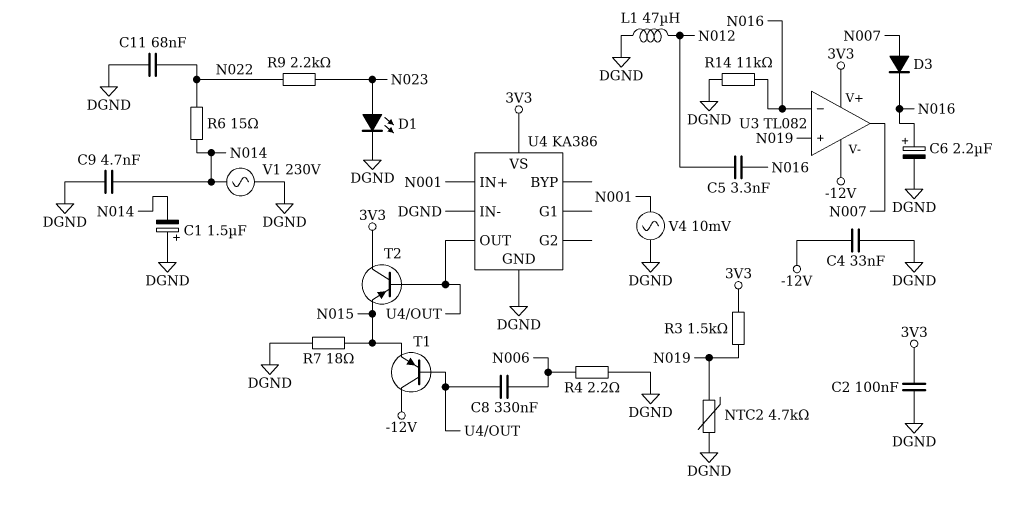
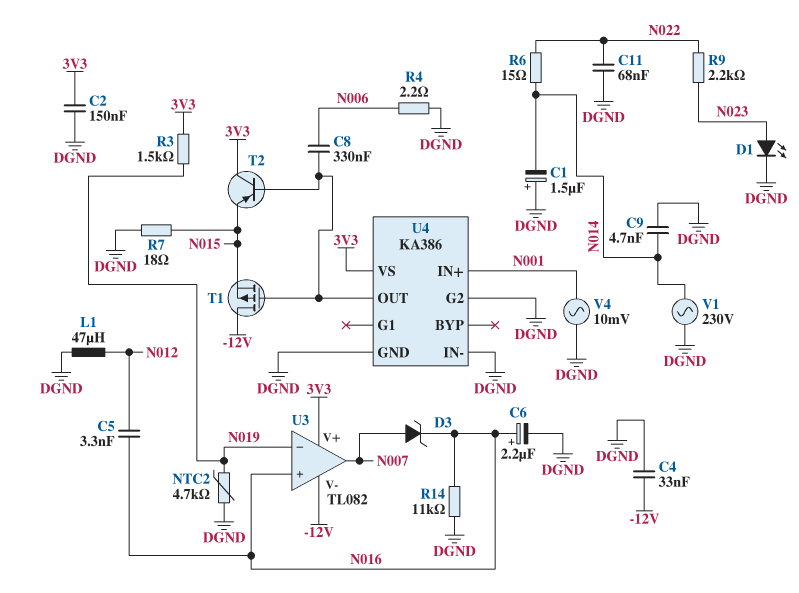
C2: 100nF (3V3, DGND) -> 150nF (3V3, DGND)
D3: diode (A N007, K N016) -> zener (A N007, K N016)
T1: PNP (B U4/OUT, C -12V, E N015) -> PMOS (G U4/OUT, D -12V, S N015)
U3 pin in+: N019 -> N016
U3 pin in-: N016 -> N019
U4 pin G2: none -> DGND

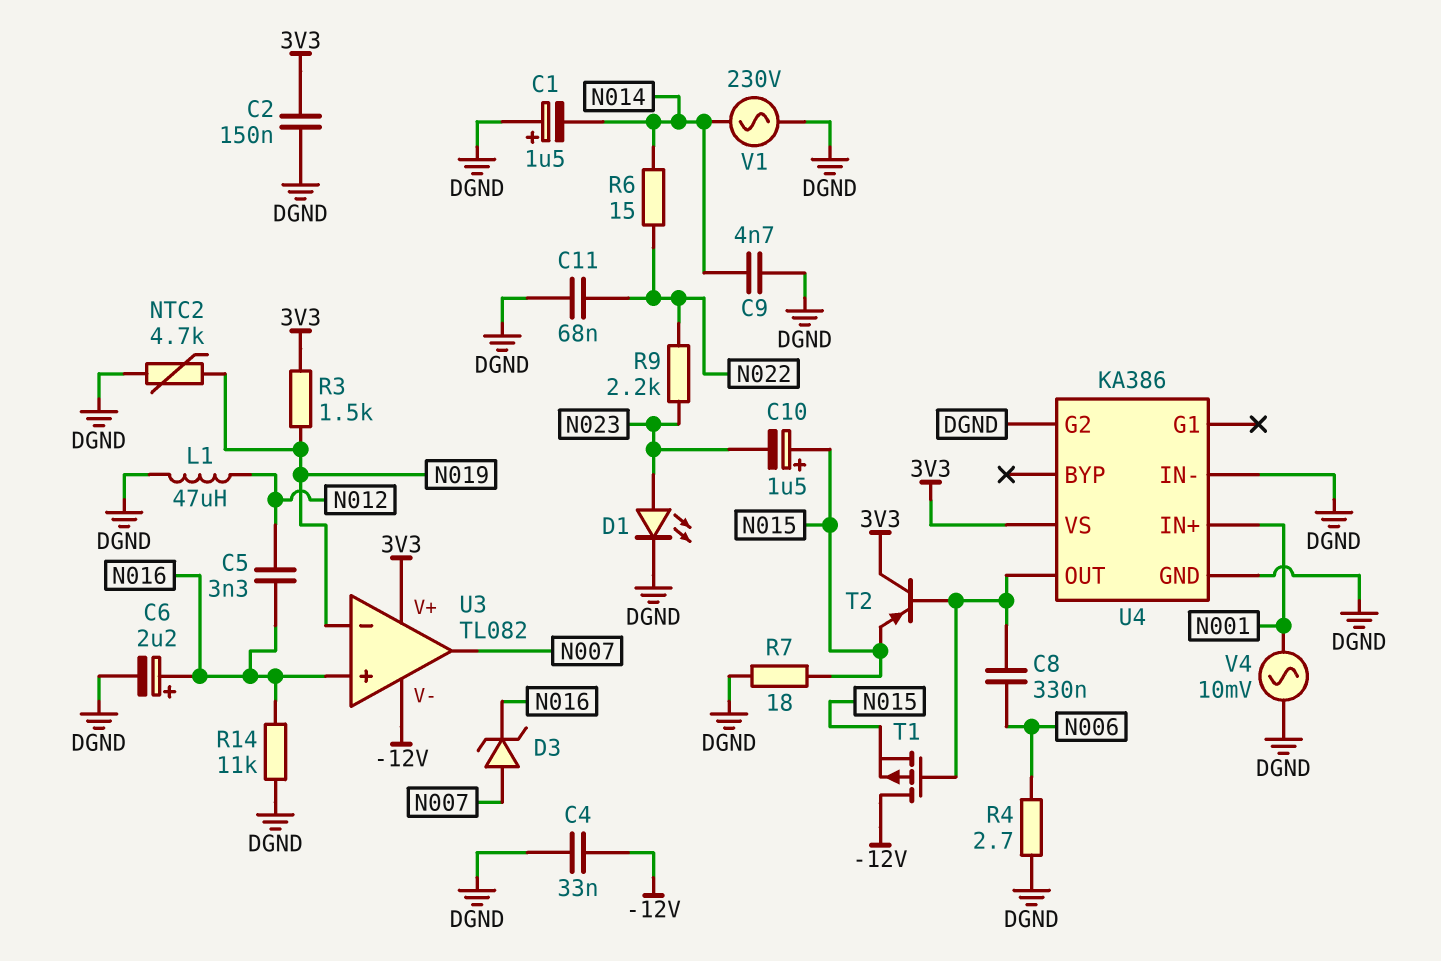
C10: none -> 1.5uF (plus N015, minus N023)
R4: 2.2 (DGND, N006) -> 2.7 (DGND, N006)

